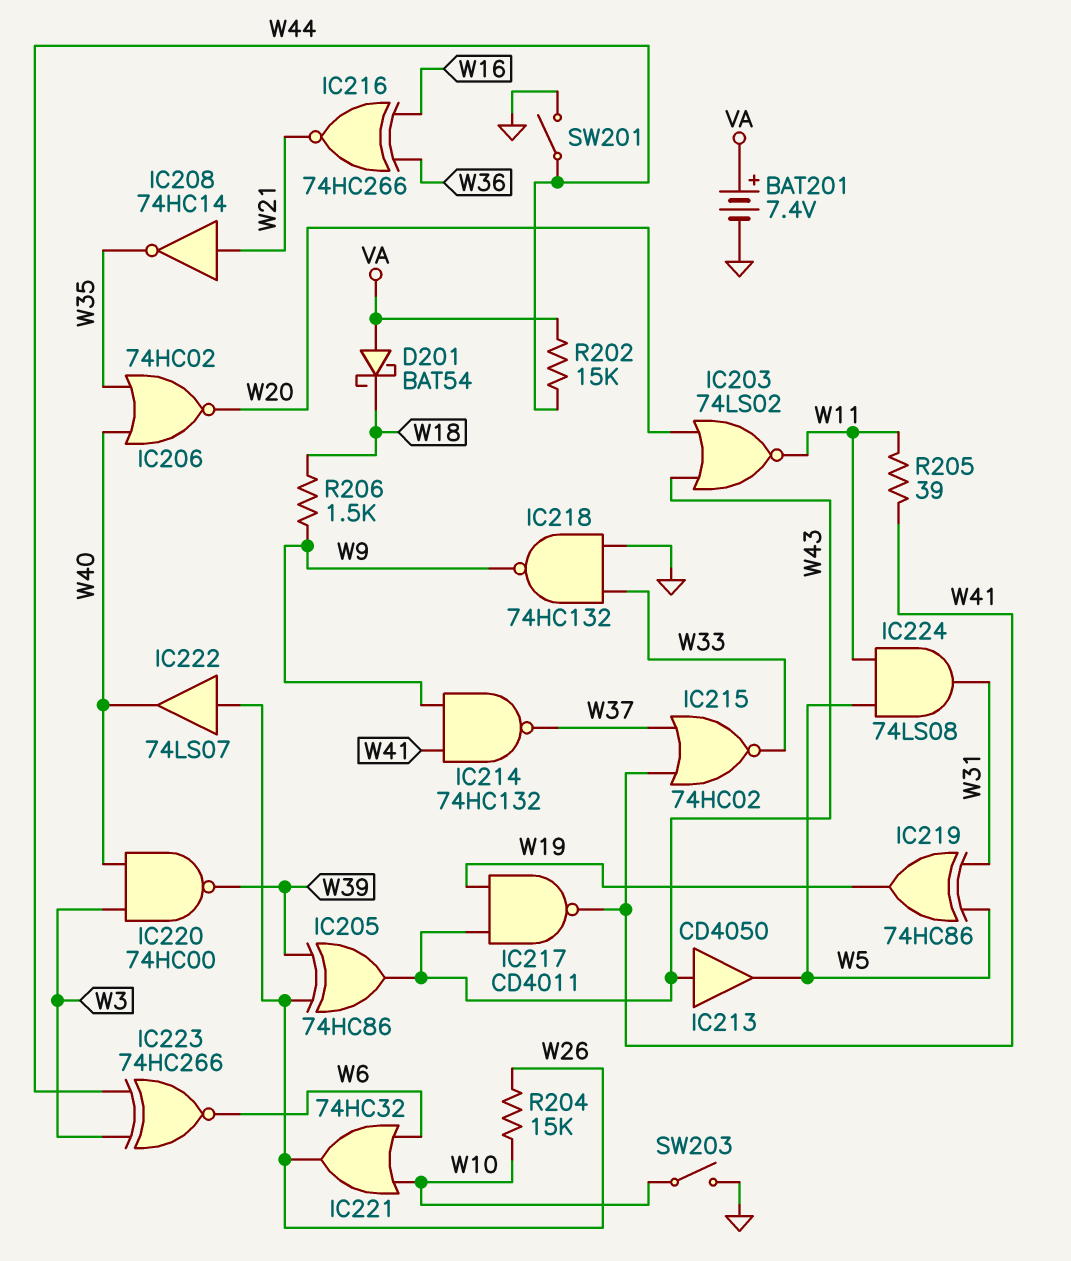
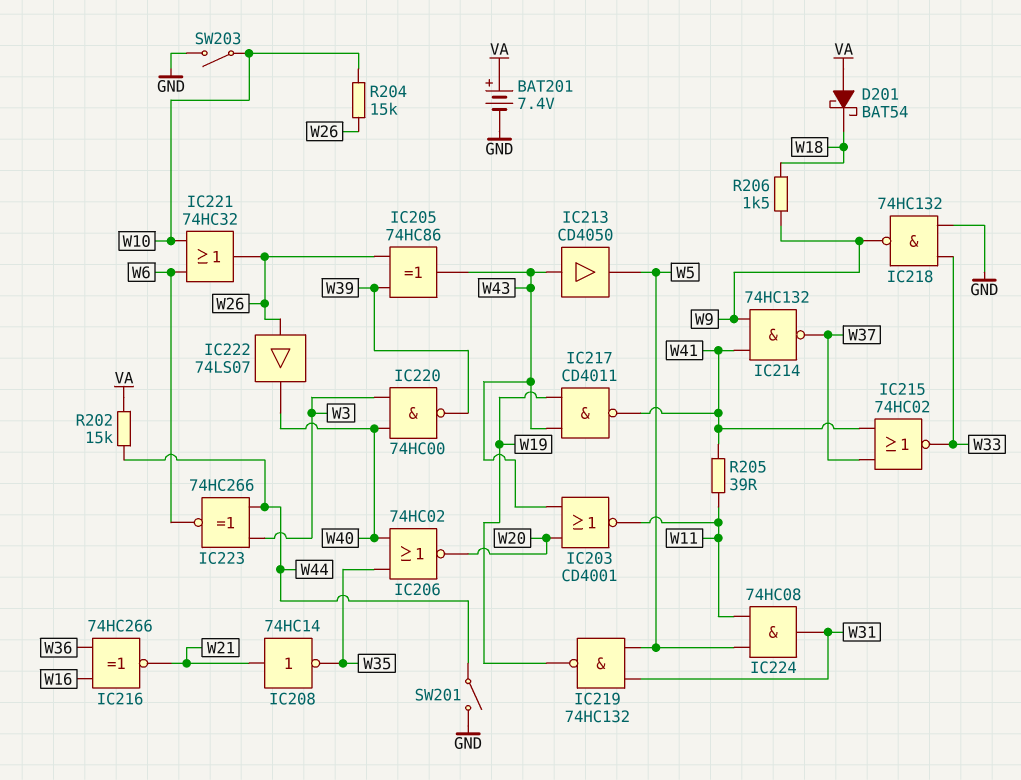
IC203: NOR 74LS02 (in W20, in W43, out W11) -> NOR CD4001 (in W20, in W43, out W11)
IC219: XOR 74HC86 (in W5, in W31, out W19) -> NAND 74HC132 (in W5, in W31, out W19)
IC224: AND 74LS08 (in W5, in W11, out W31) -> AND 74HC08 (in W5, in W11, out W31)

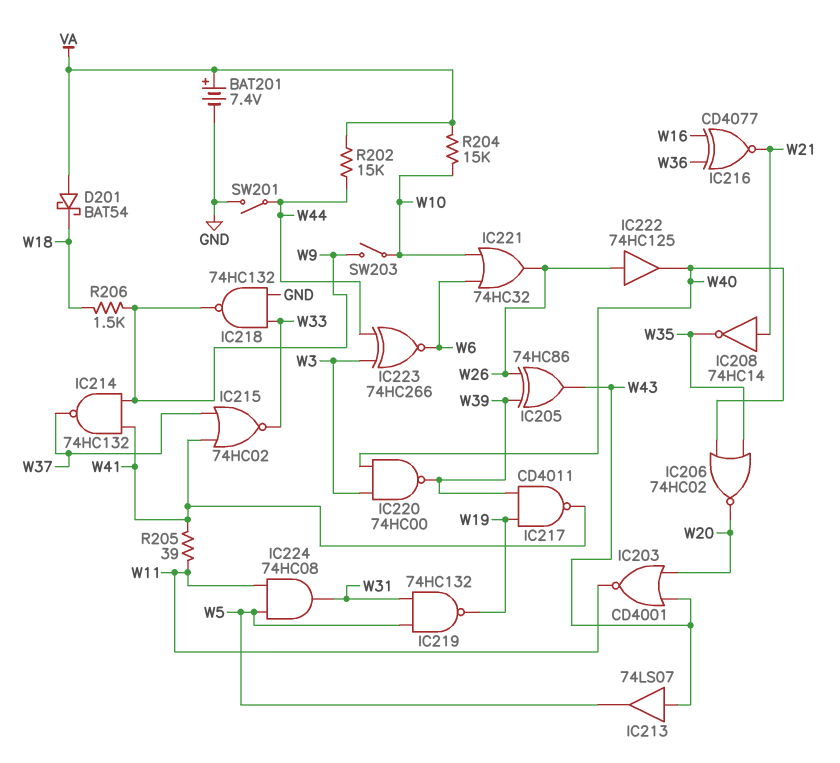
IC213: buffer CD4050 (in W43, out W5) -> buffer 74LS07 (in W43, out W5)
IC216: XNOR 74HC266 (in W16, in W36, out W21) -> XNOR CD4077 (in W16, in W36, out W21)
IC217: NAND CD4011 (in W19, in W43, out W41) -> NAND CD4011 (in W19, in W39, out W41)
IC222: buffer 74LS07 (in W26, out W40) -> buffer 74HC125 (in W26, out W40)
R204: 15k (W10, W26) -> 15k (VA, W10)
SW203: switch (GND, W10) -> switch (W9, W10)

